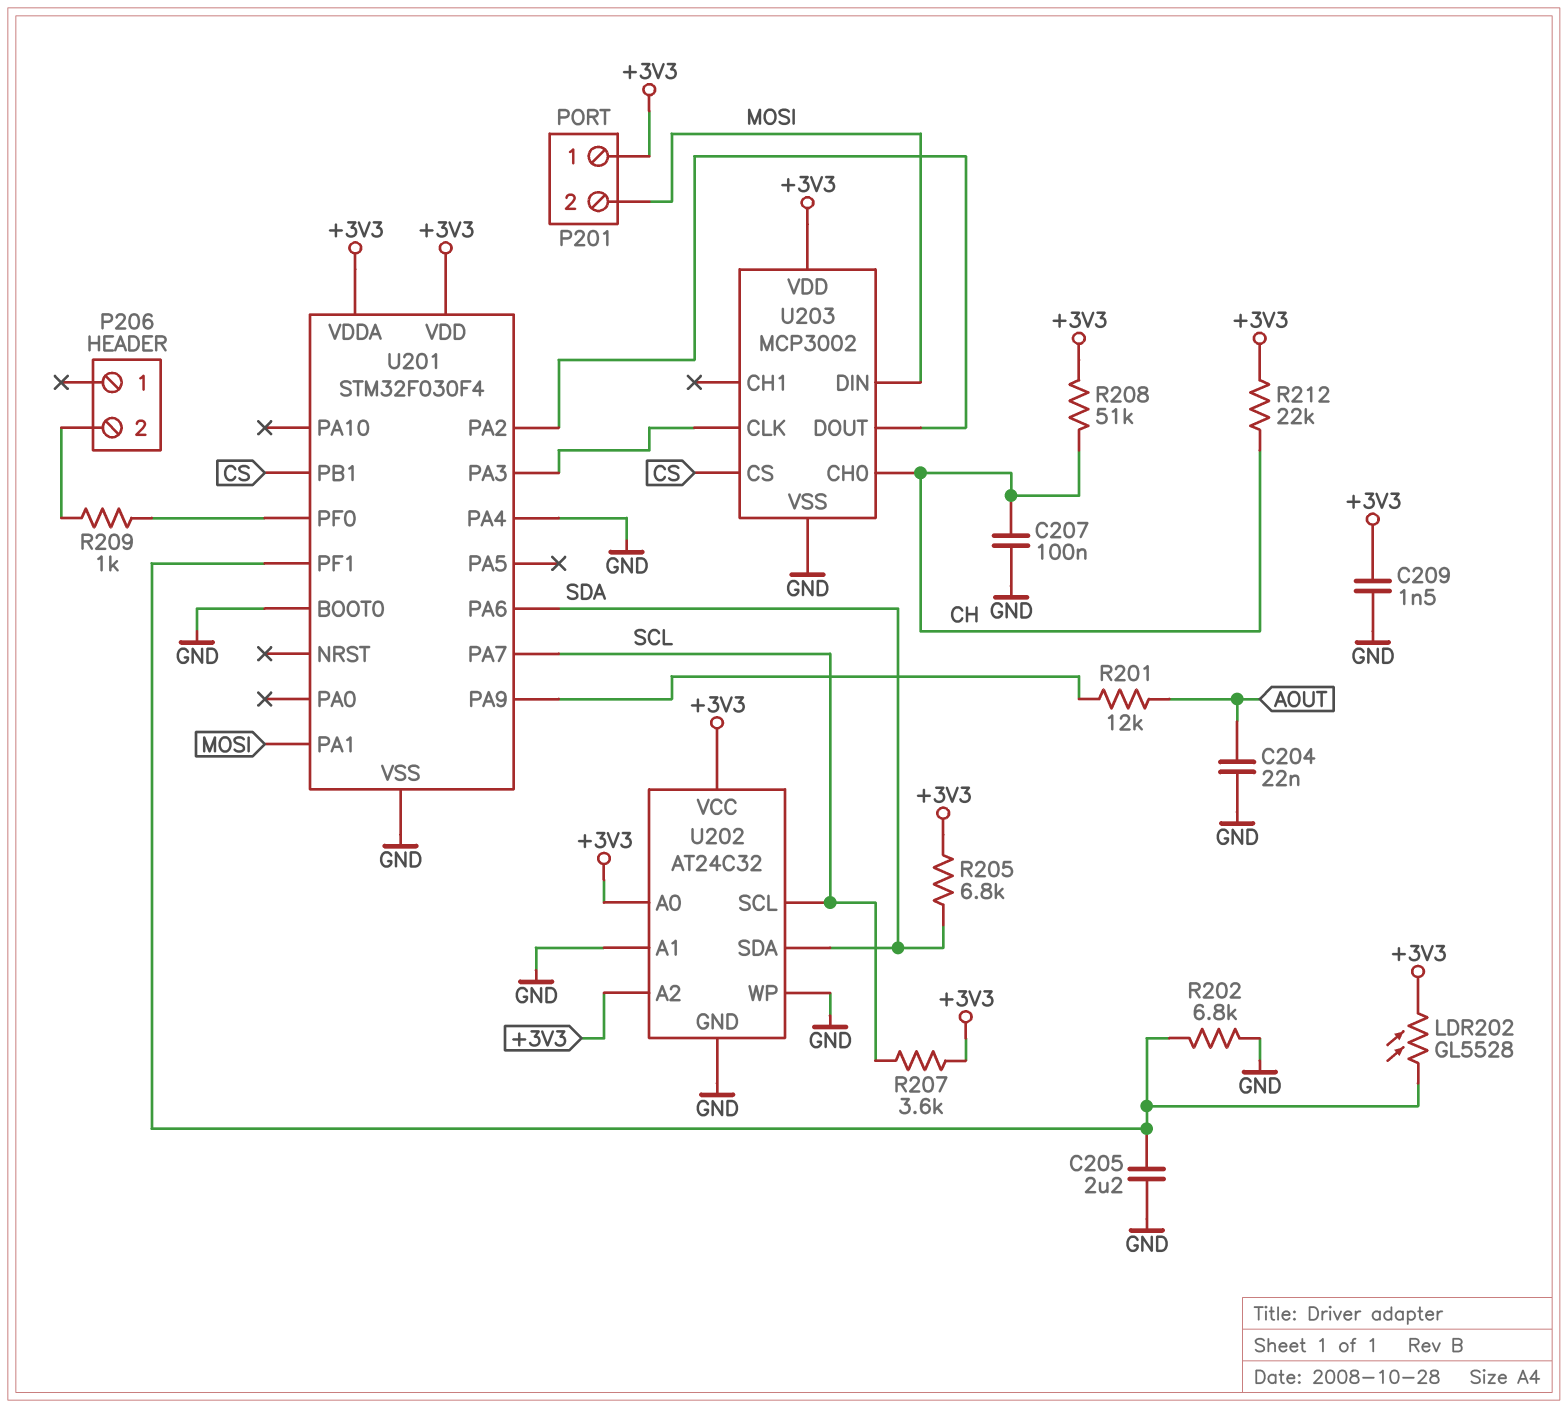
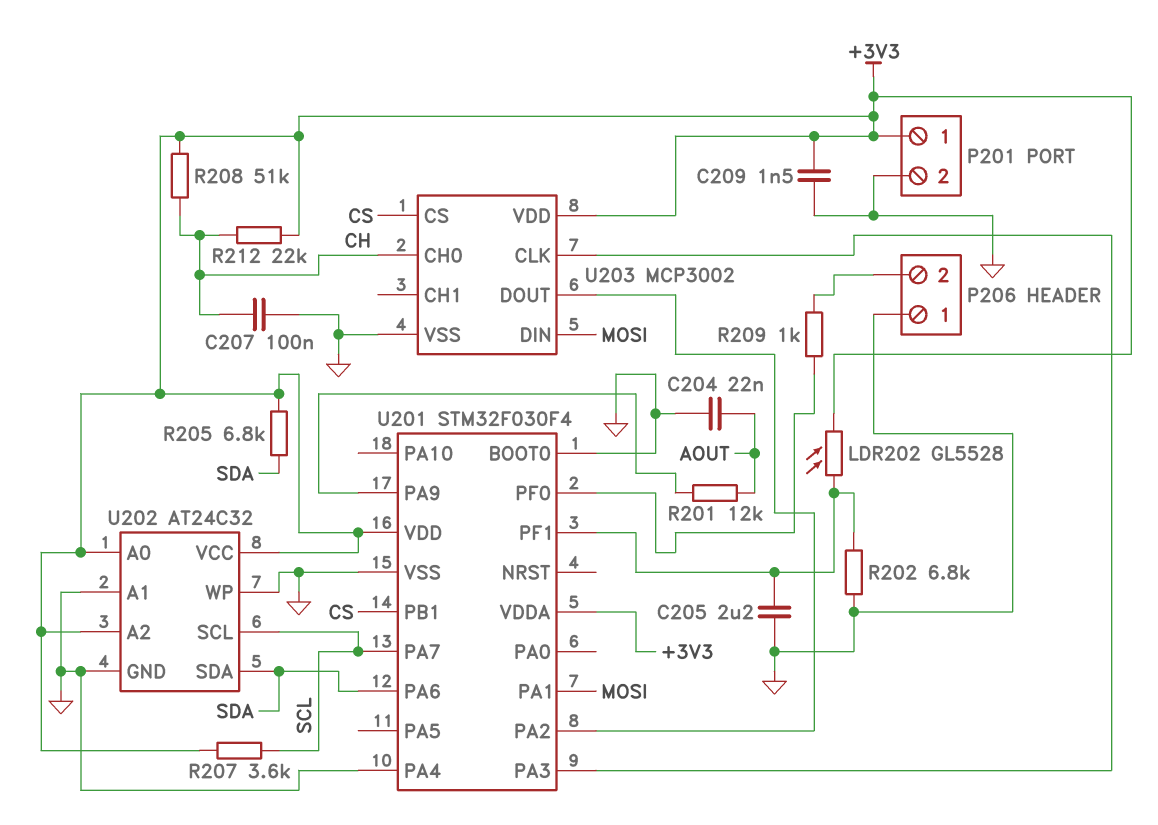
P201 pin 2: MOSI -> GND
P206 pin 1: none -> GND

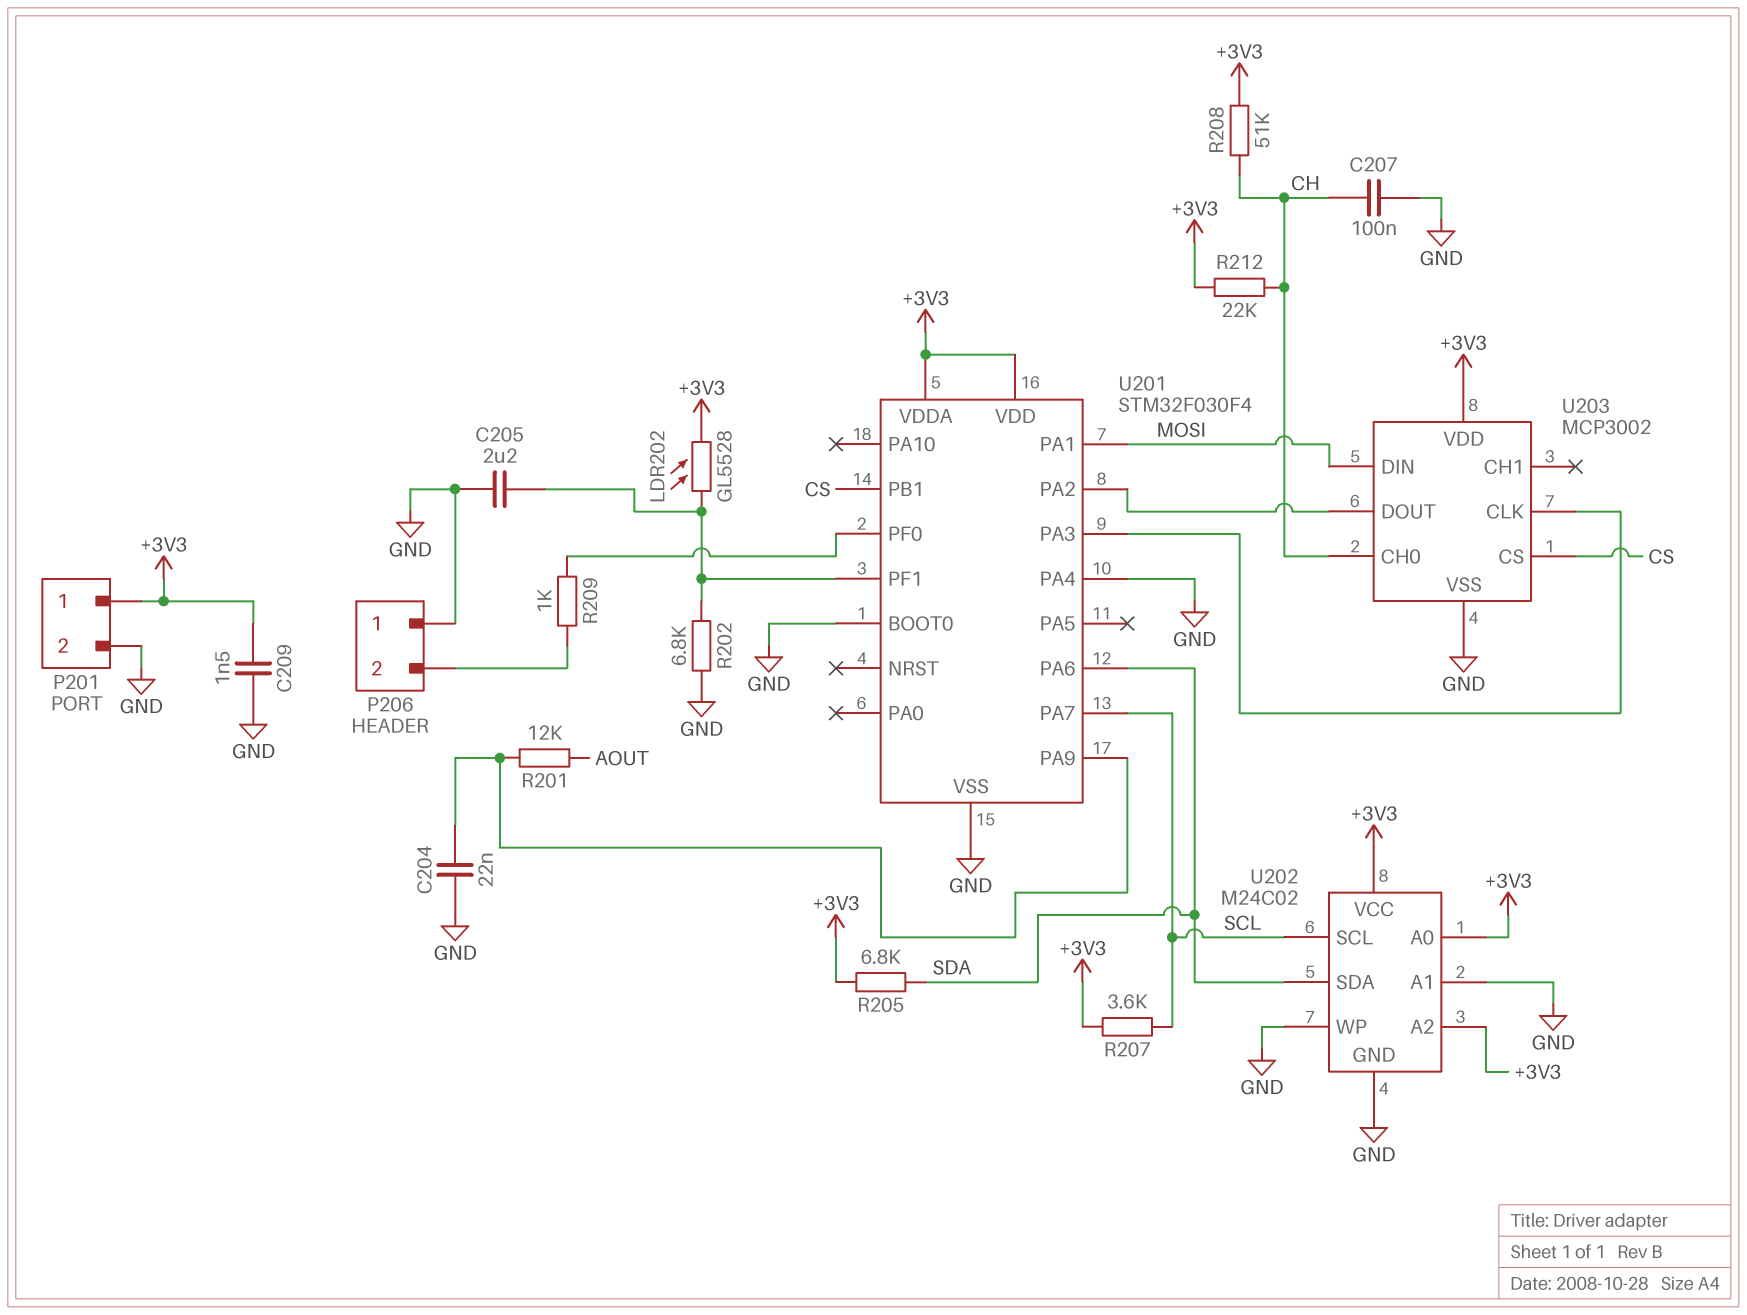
C204: 22nF (AOUT, GND) -> 22nF (GND, U201/PA9)
U202: AT24C32 -> M24C02

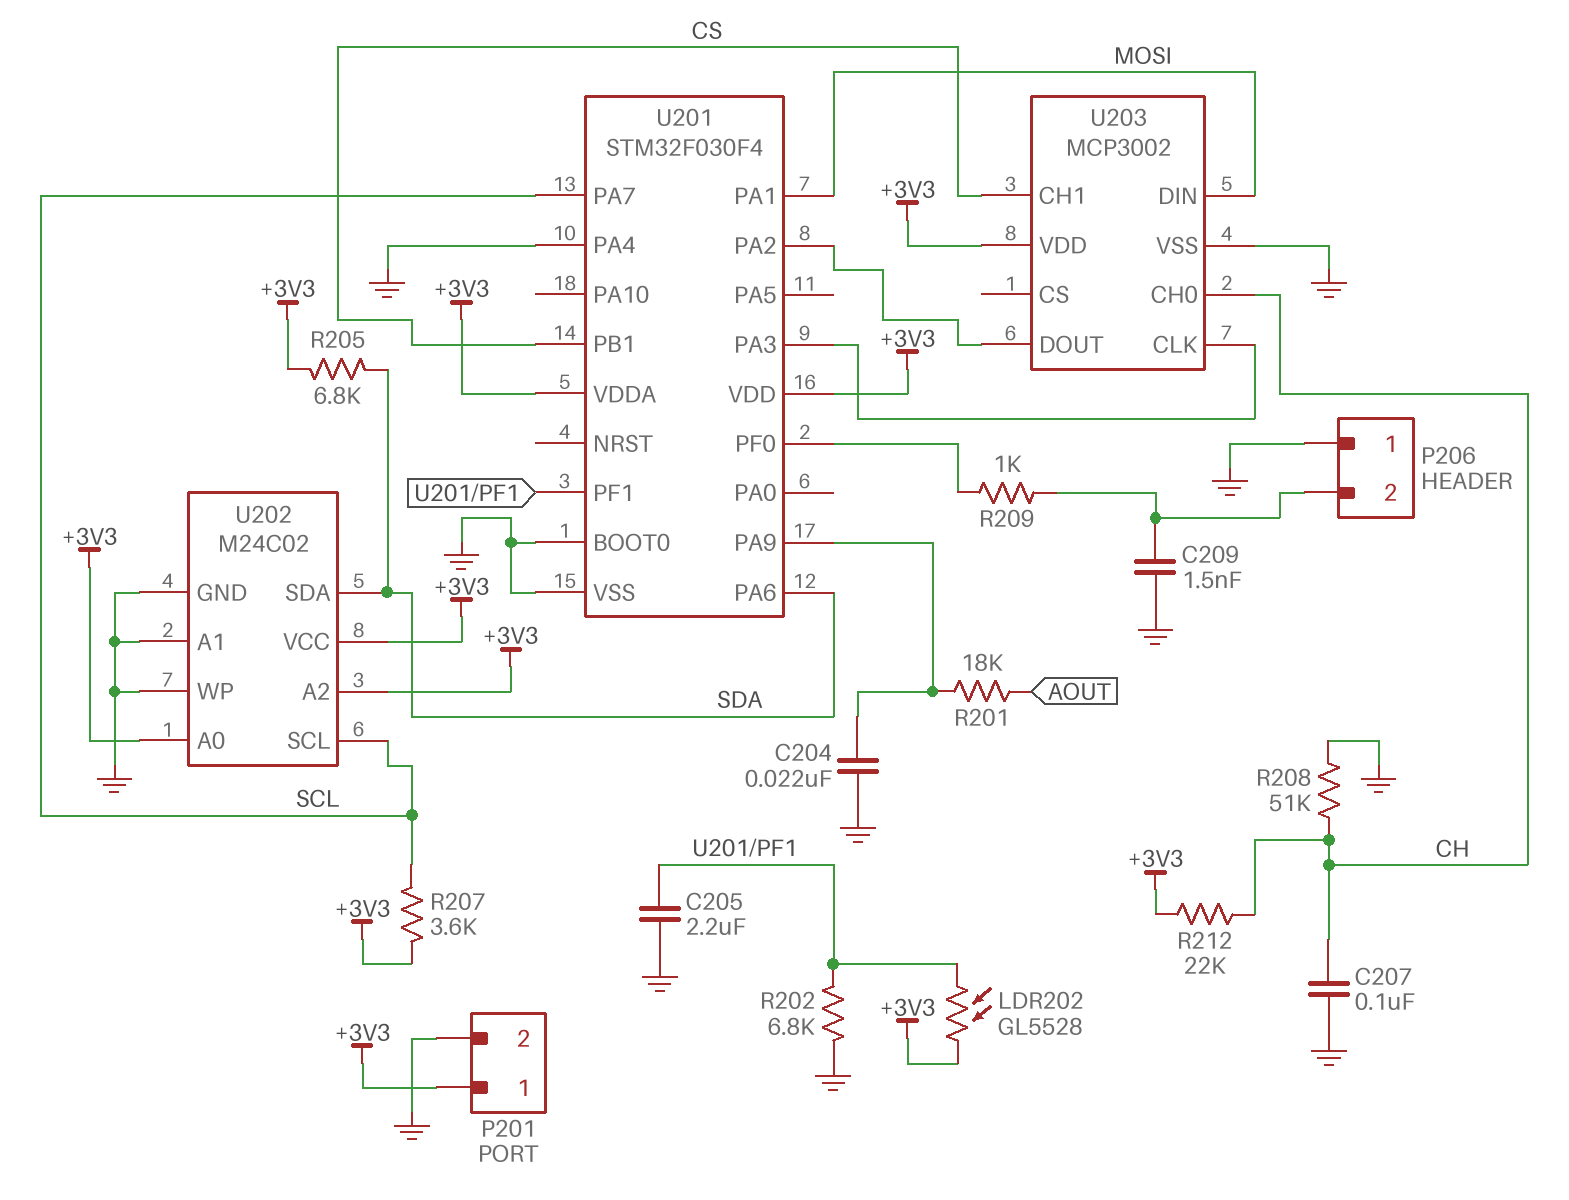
C209: 1.5nF (+3V3, GND) -> 1.5nF (GND, P206/2)
R201: 12k (AOUT, U201/PA9) -> 18k (AOUT, U201/PA9)
R208: 51k (+3V3, CH) -> 51k (CH, GND)
U203 pin CH1: none -> CS
U203 pin CS: CS -> none

